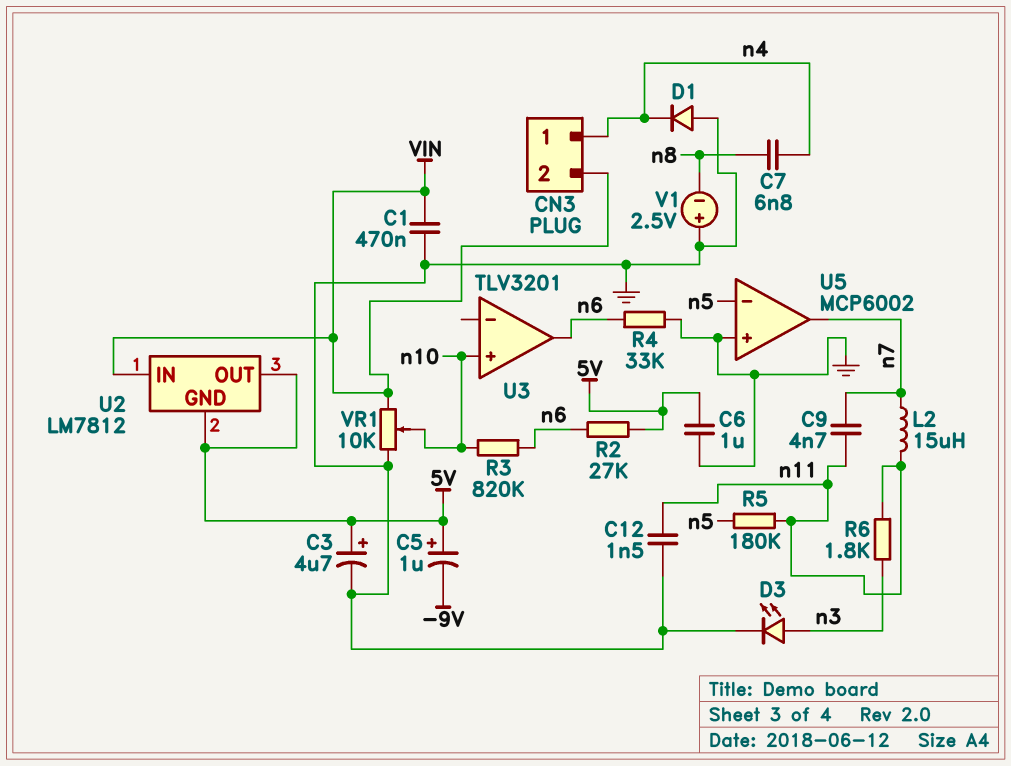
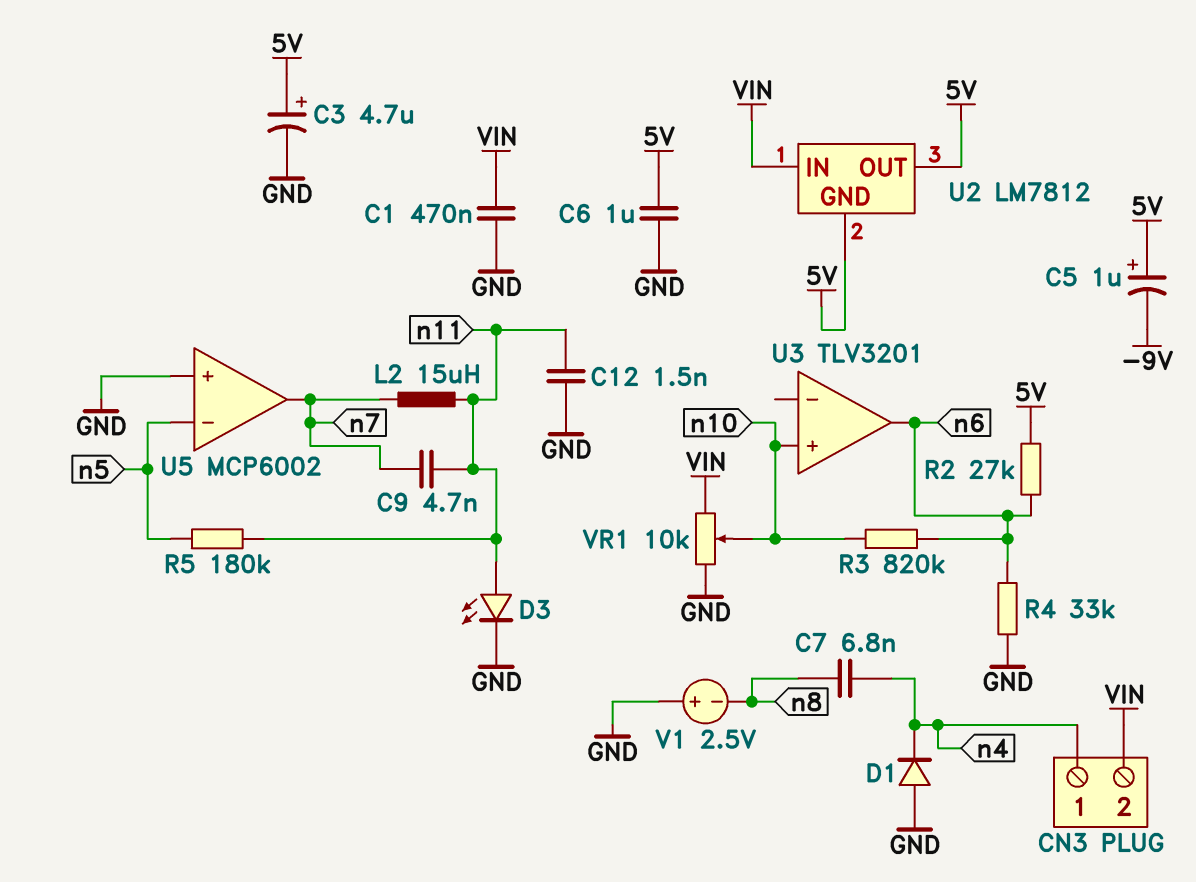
D3: LED (A n3, K GND) -> LED (A n11, K GND)
R6: 1.8k (n3, n11) -> none

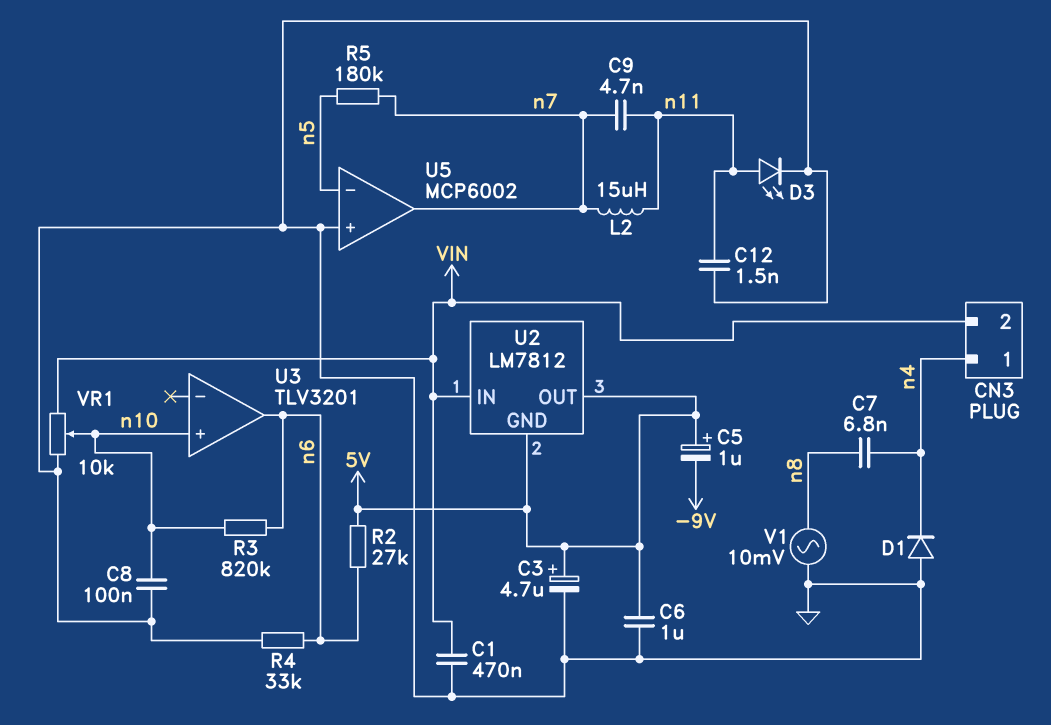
C8: none -> 100nF (GND, n10)
R5: 180k (n5, n11) -> 180k (n5, n7)
V1: 2.5V (plus GND, minus n8) -> AC 10mV (GND, n8)

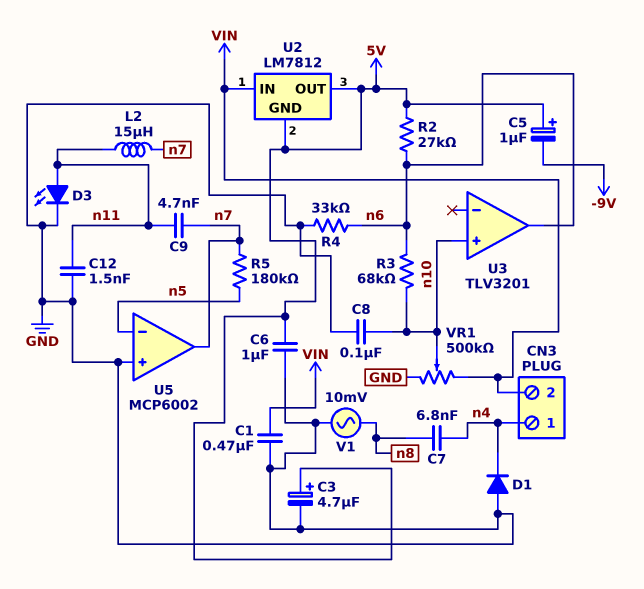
R3: 820k (n6, n10) -> 68k (n6, n10)
VR1: 10k (GND, VIN, wiper n10) -> 500k (GND, VIN, wiper n10)

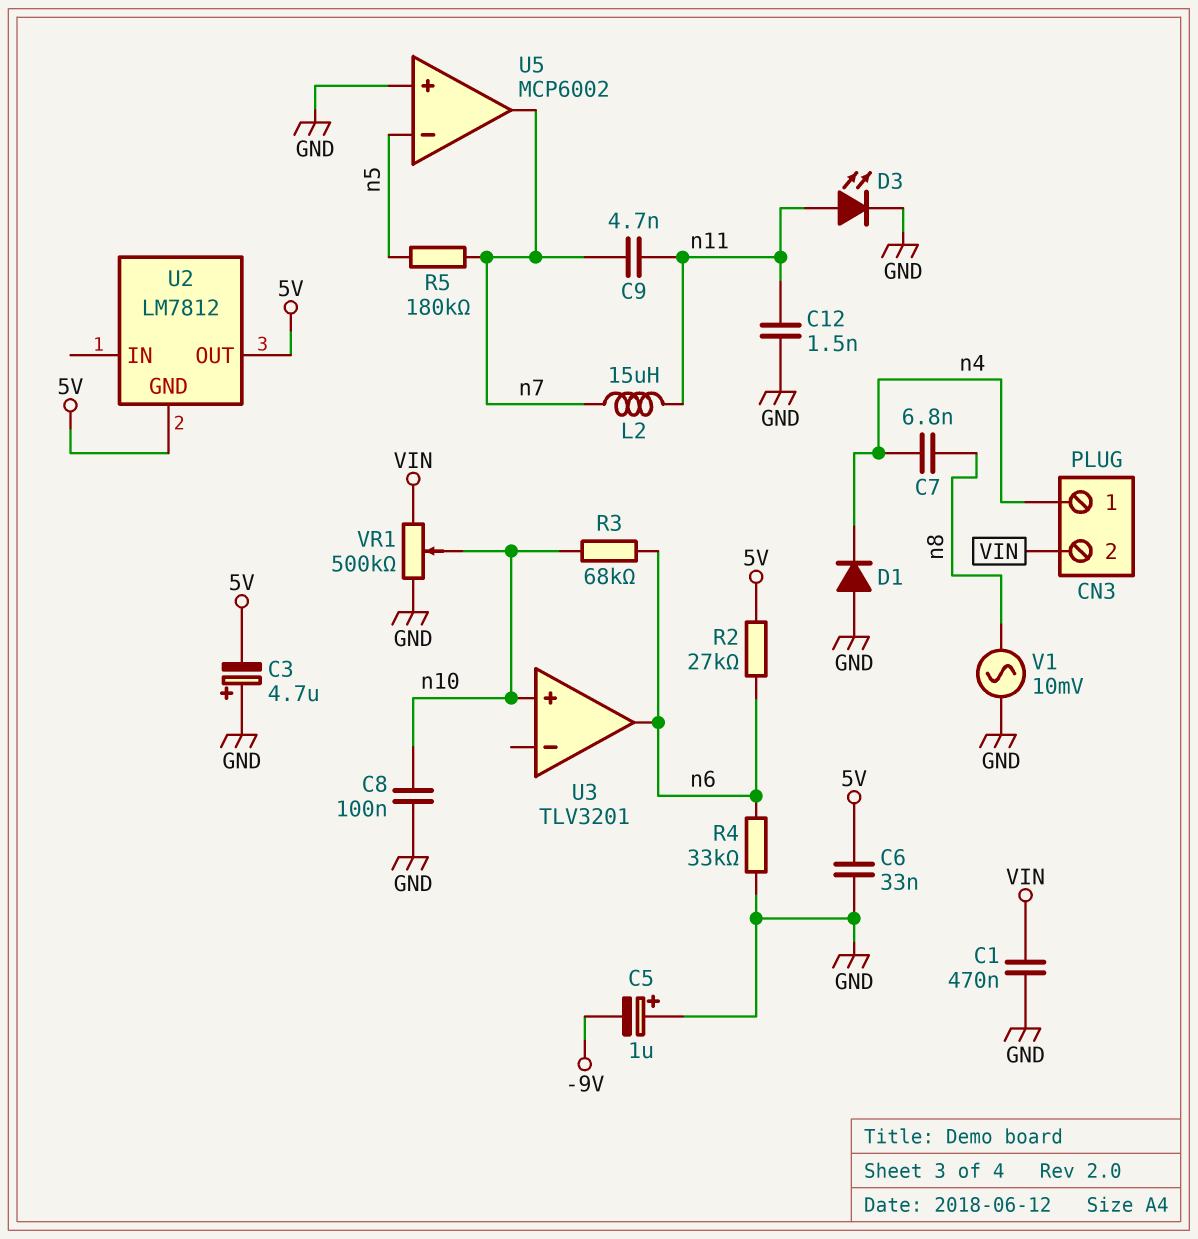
C3: 4.7uF (plus 5V, minus GND) -> 4.7uF (plus GND, minus 5V)
C5: 1uF (plus 5V, minus -9V) -> 1uF (plus GND, minus -9V)
C6: 1uF (5V, GND) -> 33nF (5V, GND)
U2 pin IN: VIN -> none

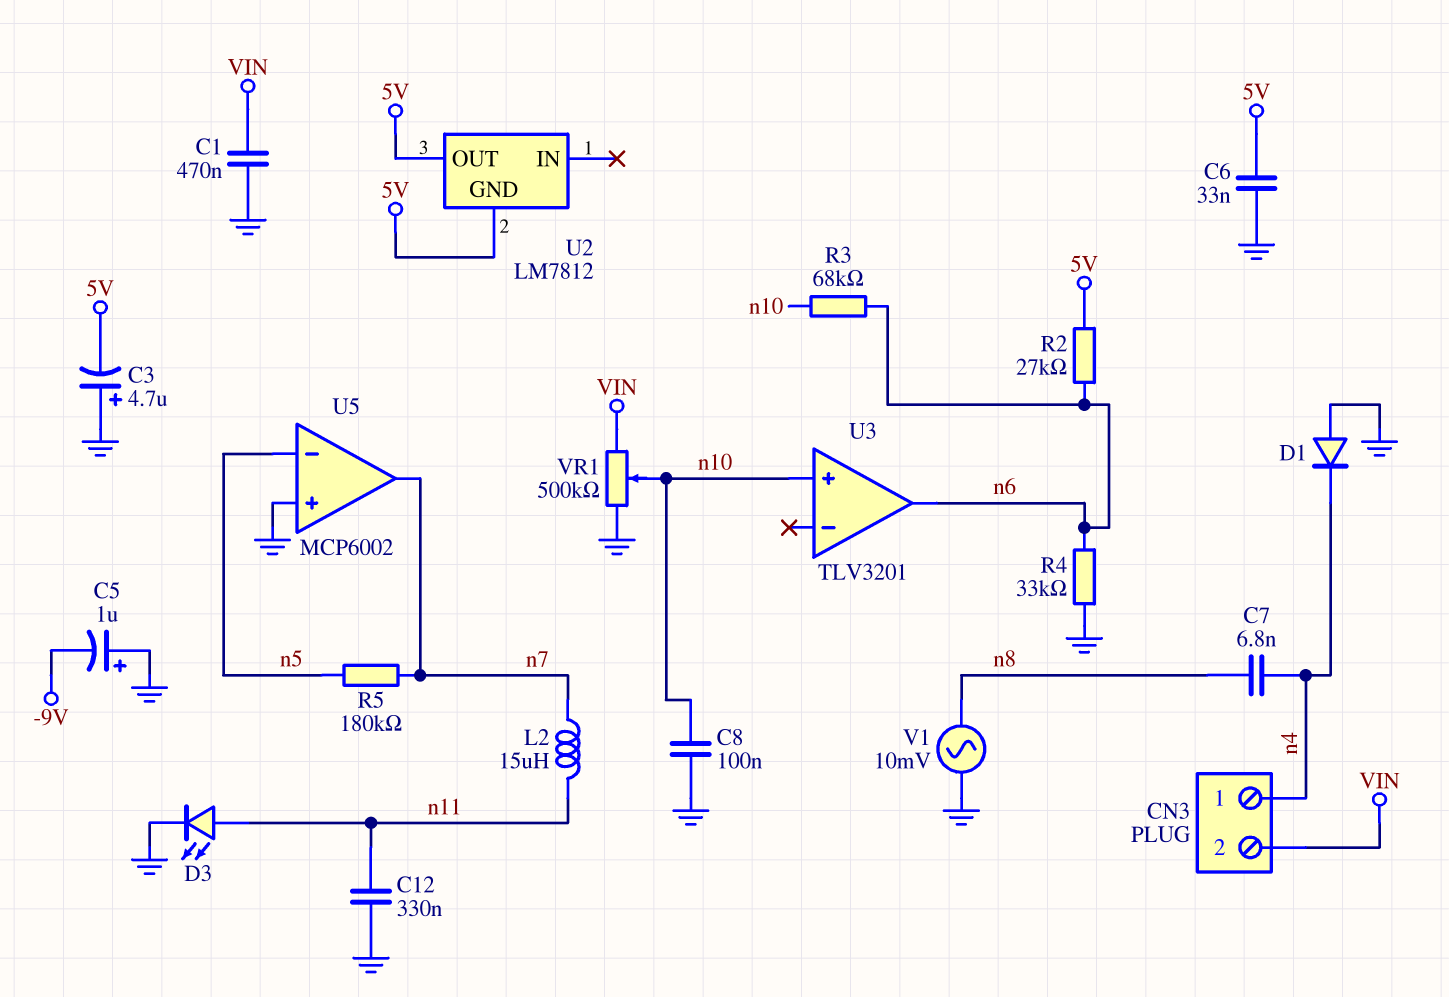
C9: 4.7nF (n7, n11) -> none
C12: 1.5nF (GND, n11) -> 330nF (GND, n11)

